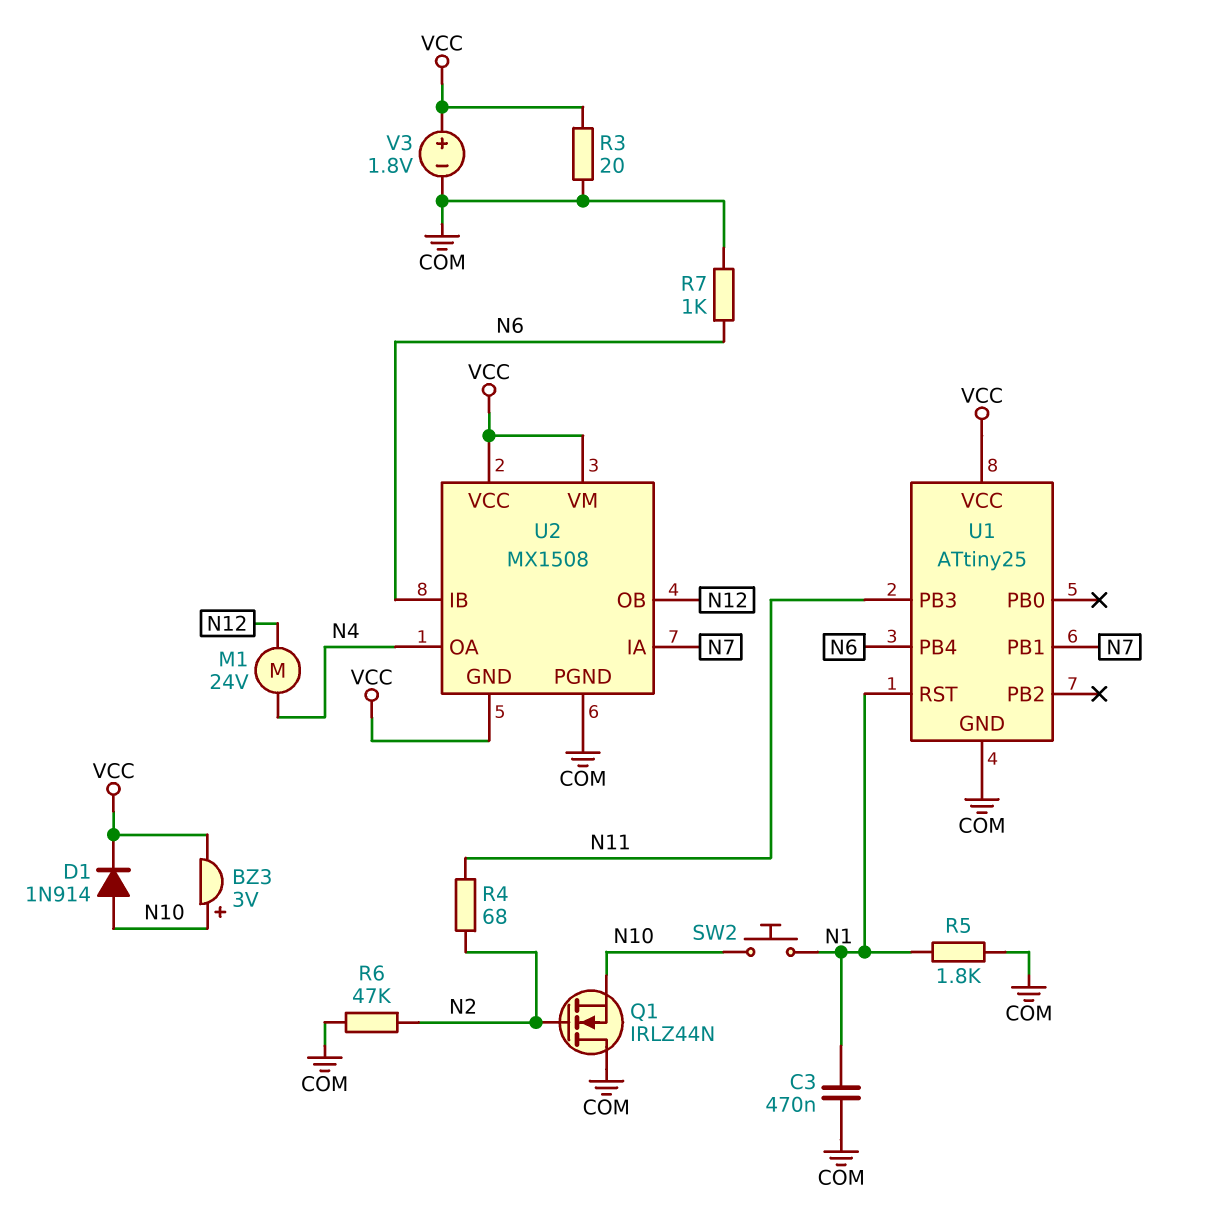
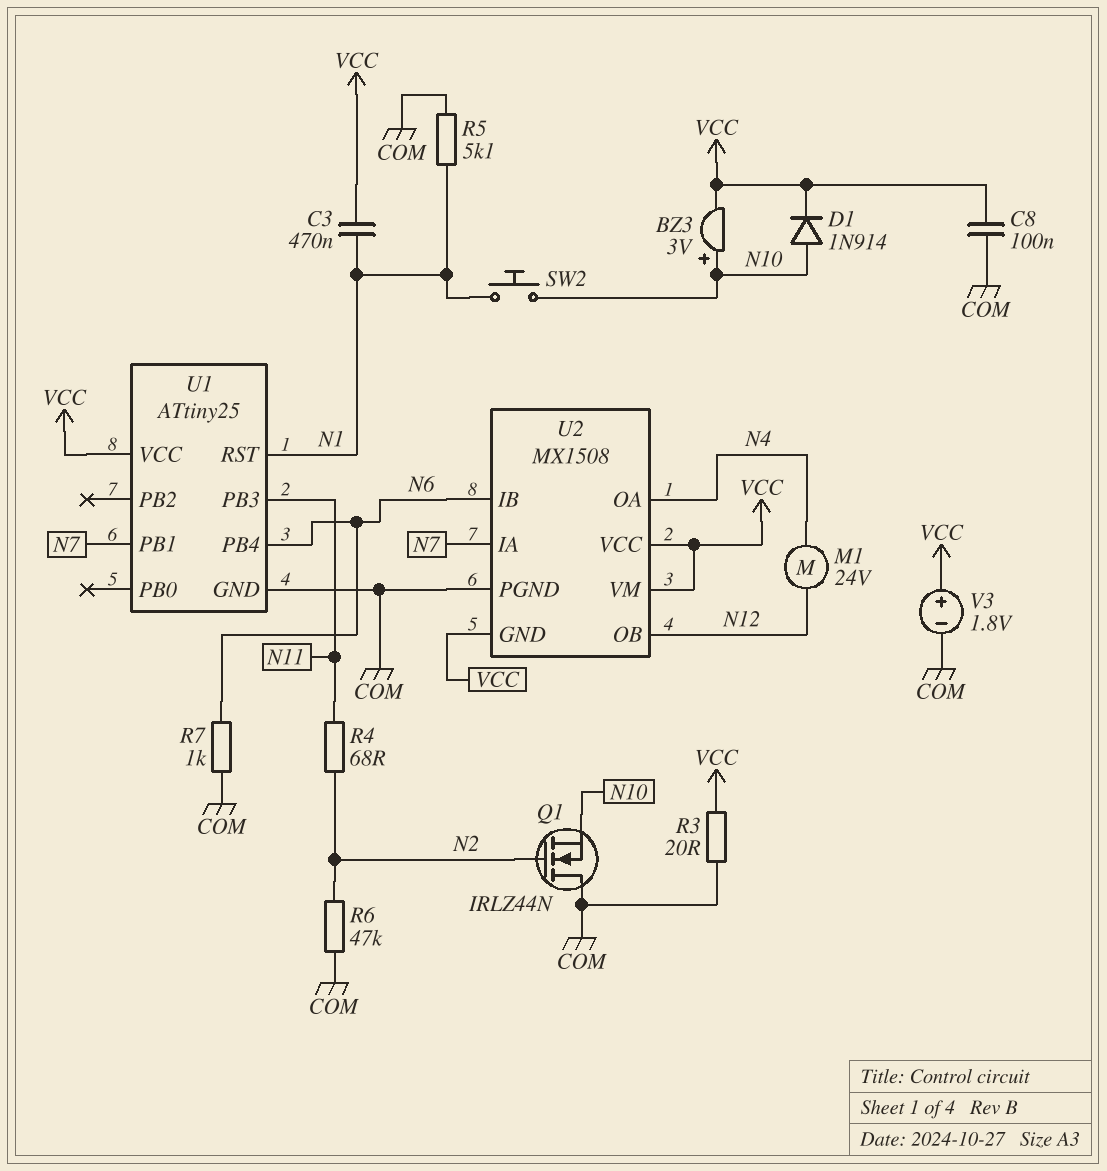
C3: 470nF (COM, N1) -> 470nF (N1, VCC)
C8: none -> 100nF (COM, VCC)
R5: 1.8k (COM, N1) -> 5.1k (COM, N1)

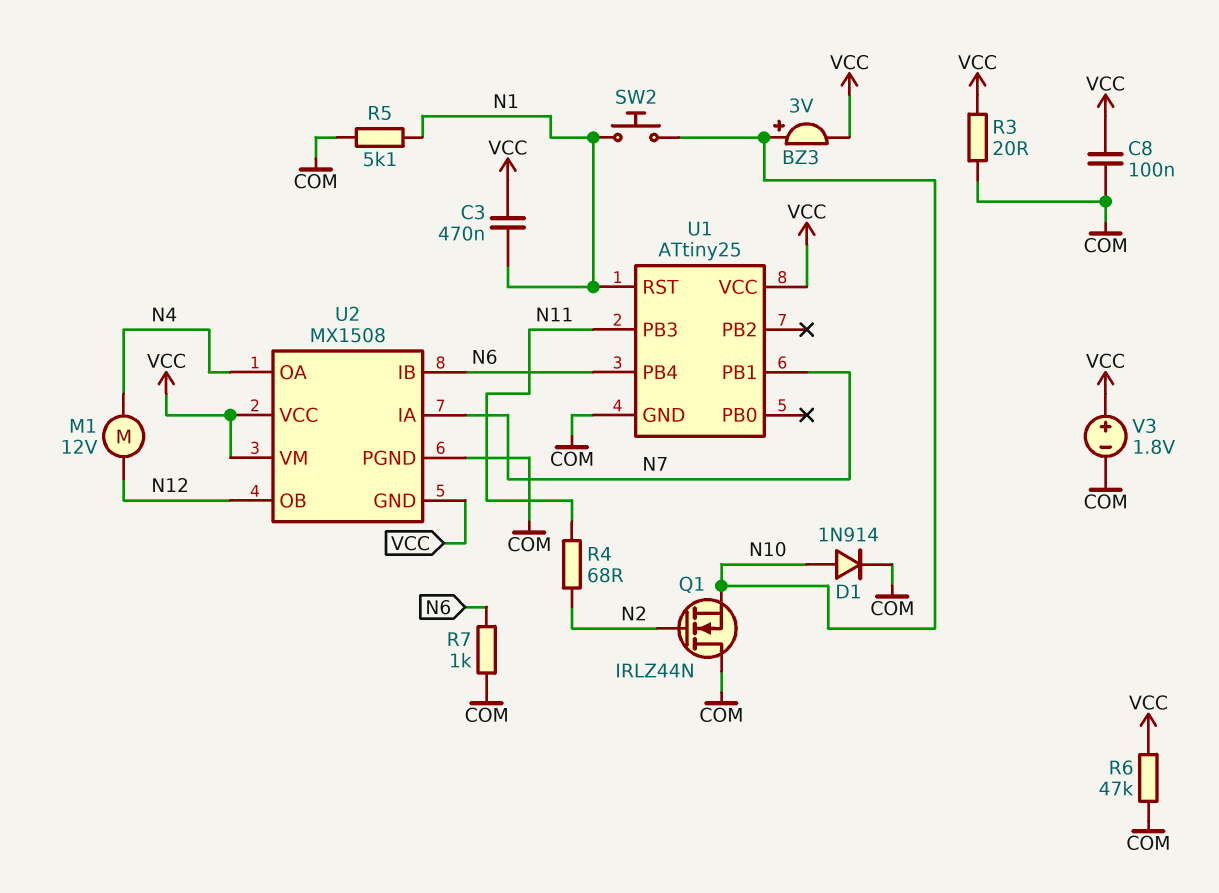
D1: diode 1N914 (A N10, K VCC) -> diode 1N914 (A N10, K COM)
M1: motor 24V (N4, N12) -> motor 12V (N4, N12)
R6: 47k (COM, N2) -> 47k (COM, VCC)

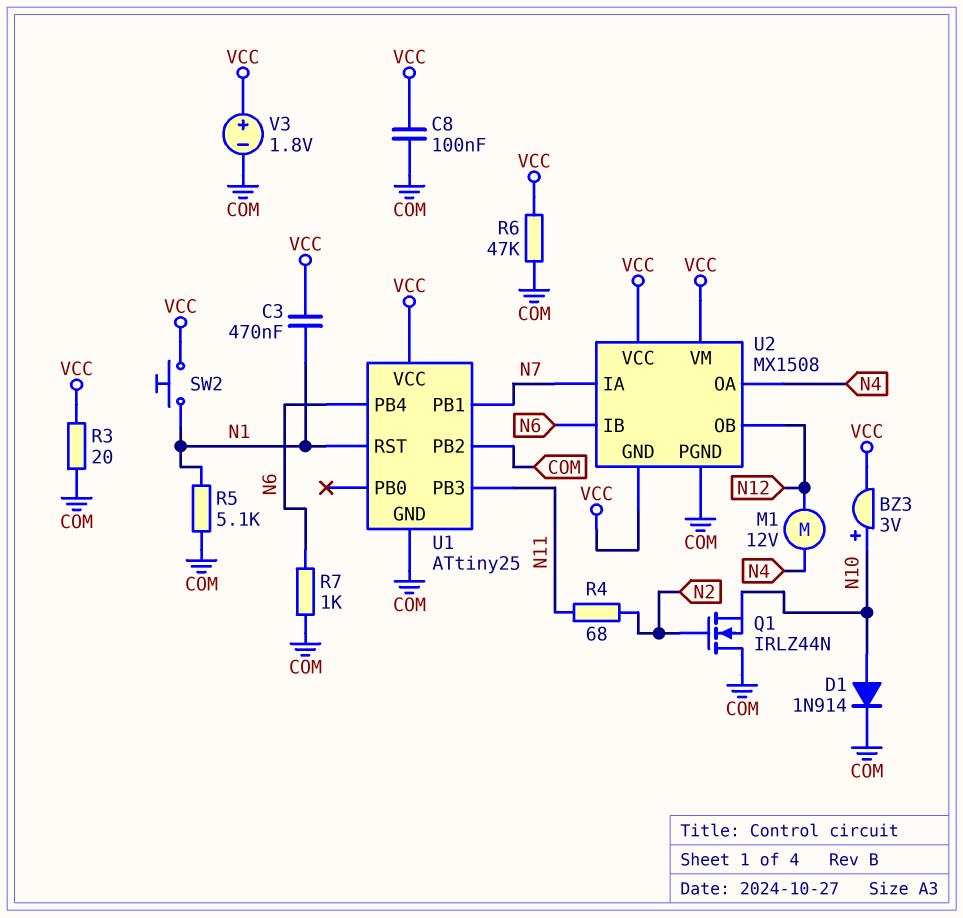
SW2: button (N1, N10) -> button (N1, VCC)
U1 pin PB2: none -> COM

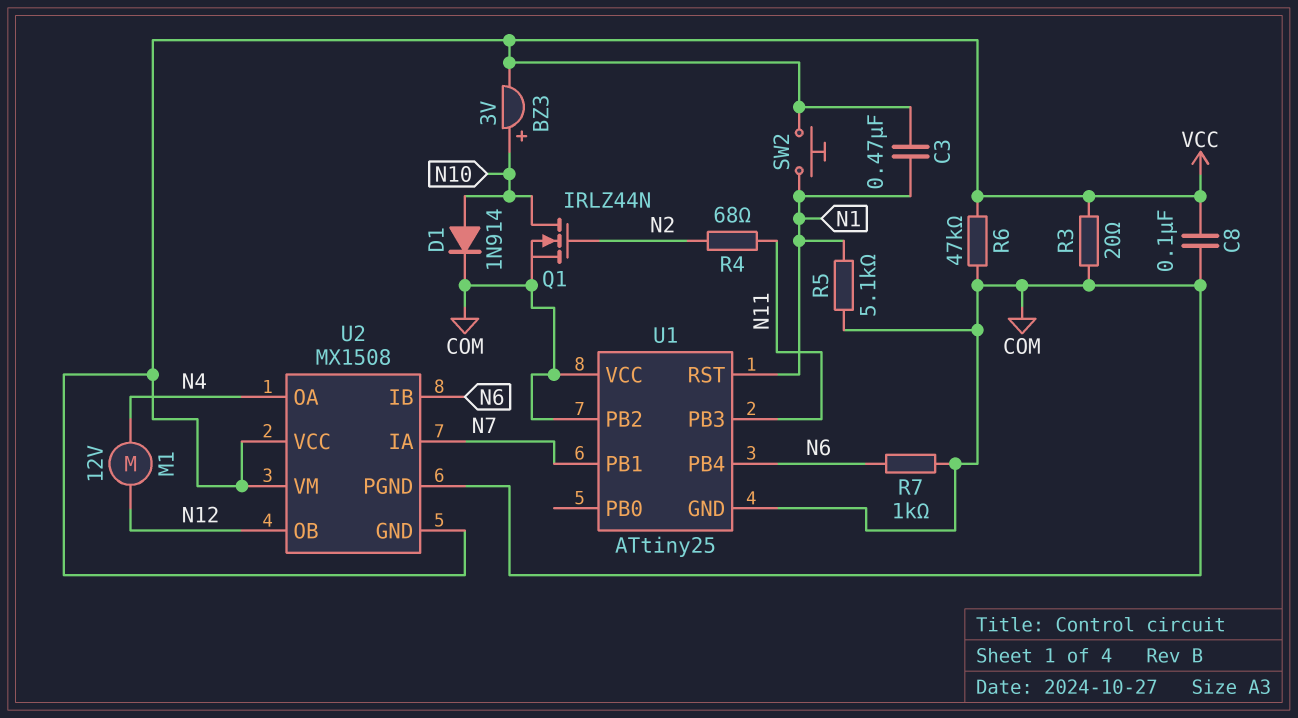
Q1: NMOS IRLZ44N (G N2, D COM, S N10) -> NMOS IRLZ44N (G N2, D N10, S COM)
U1 pin VCC: VCC -> COM
V3: 1.8V (plus VCC, minus COM) -> none

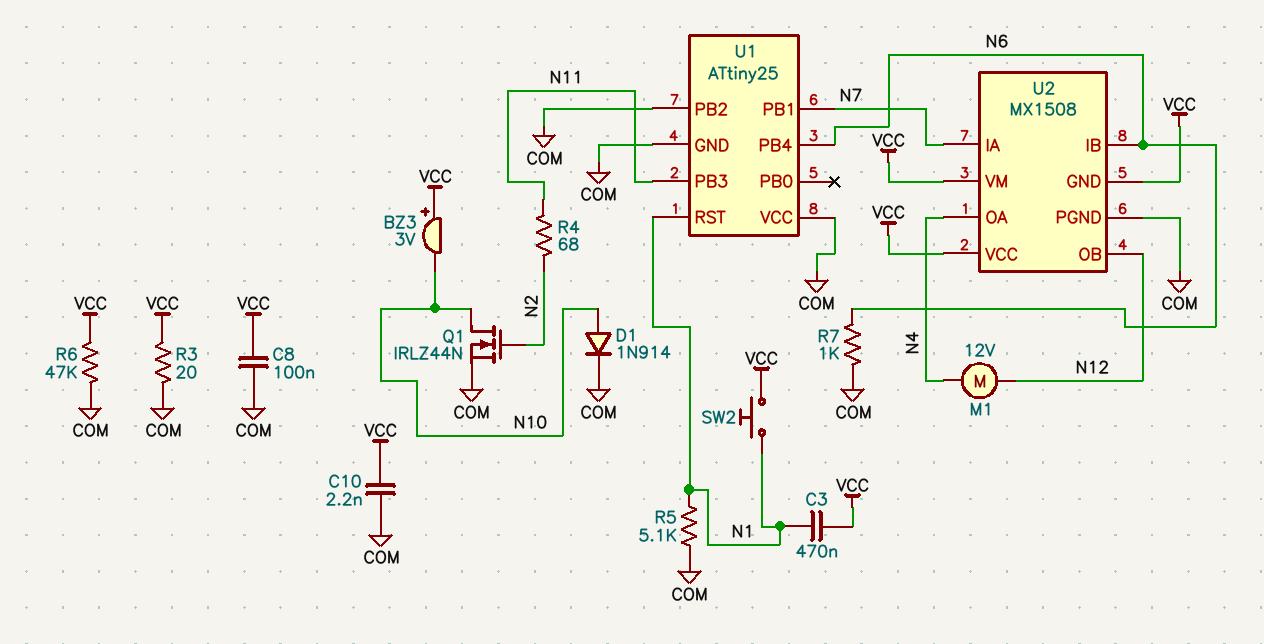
BZ3: buzzer 3V (plus N10, minus VCC) -> buzzer 3V (plus VCC, minus N10)
C10: none -> 2.2nF (COM, VCC)

